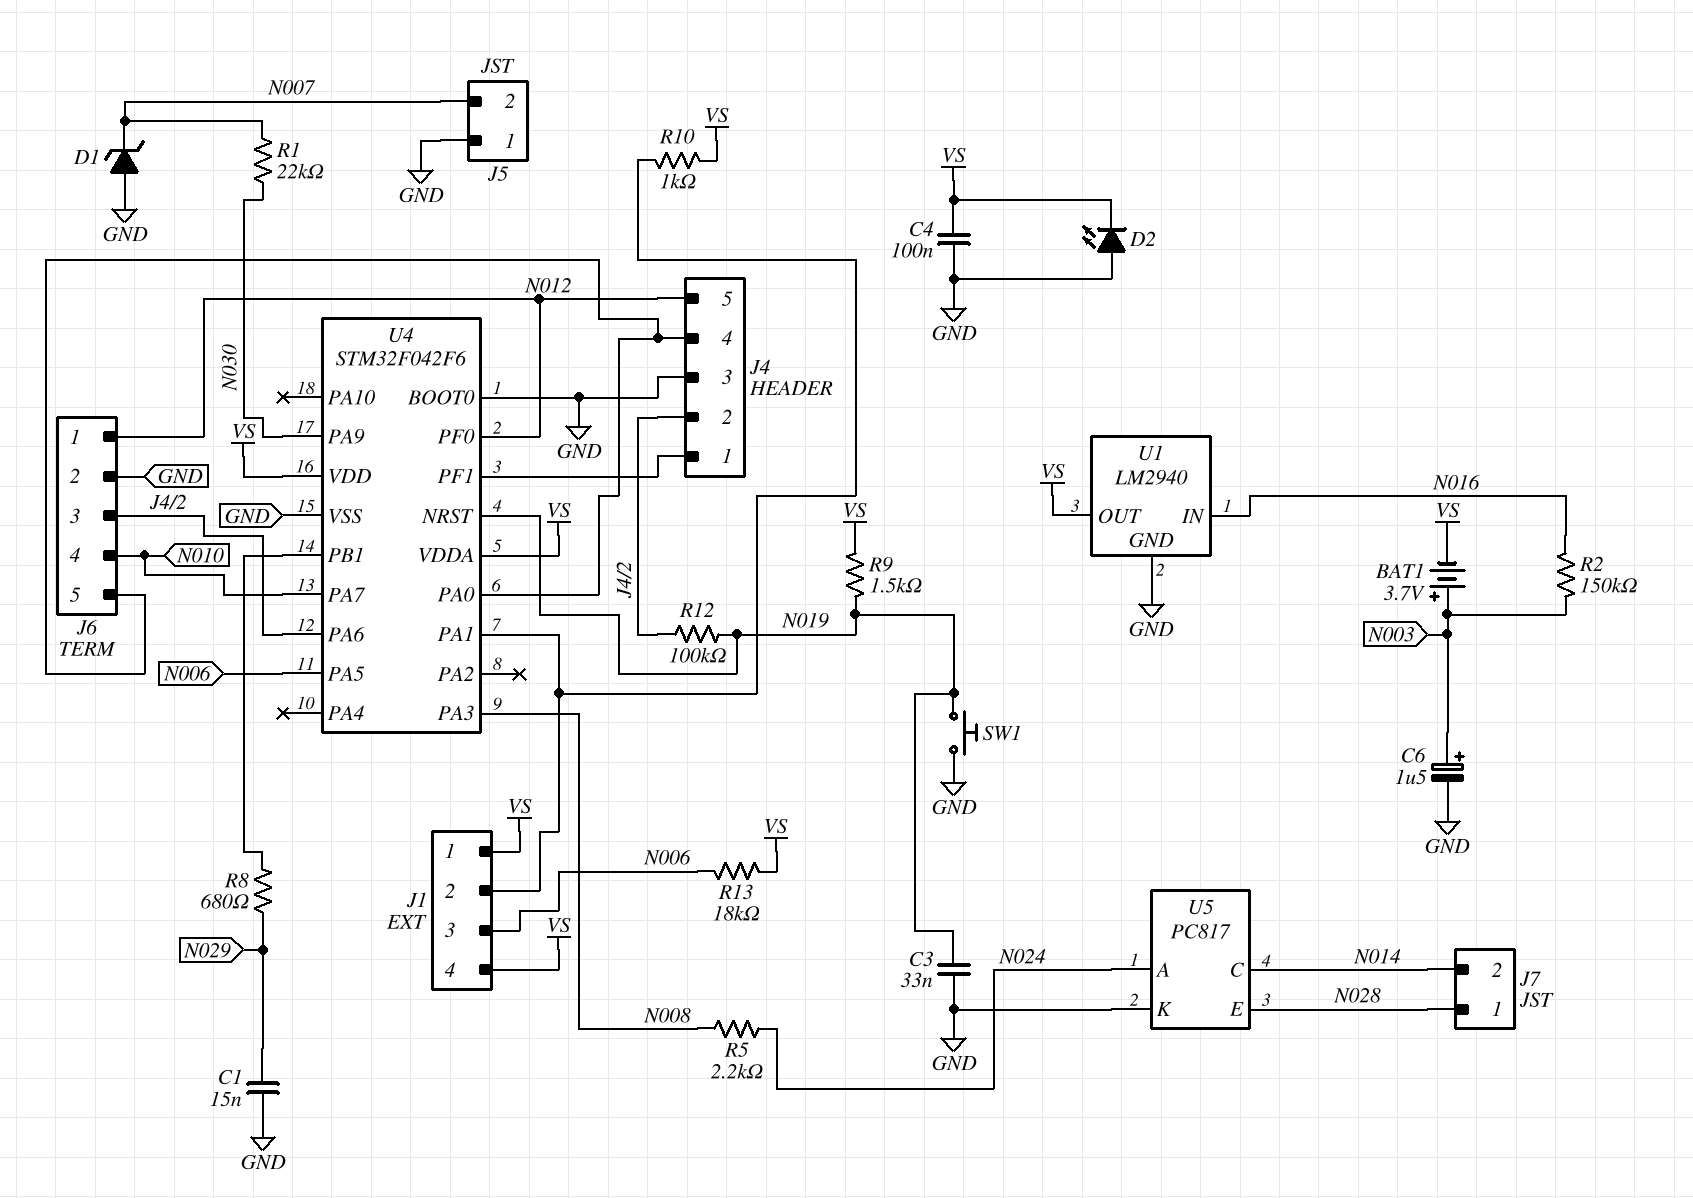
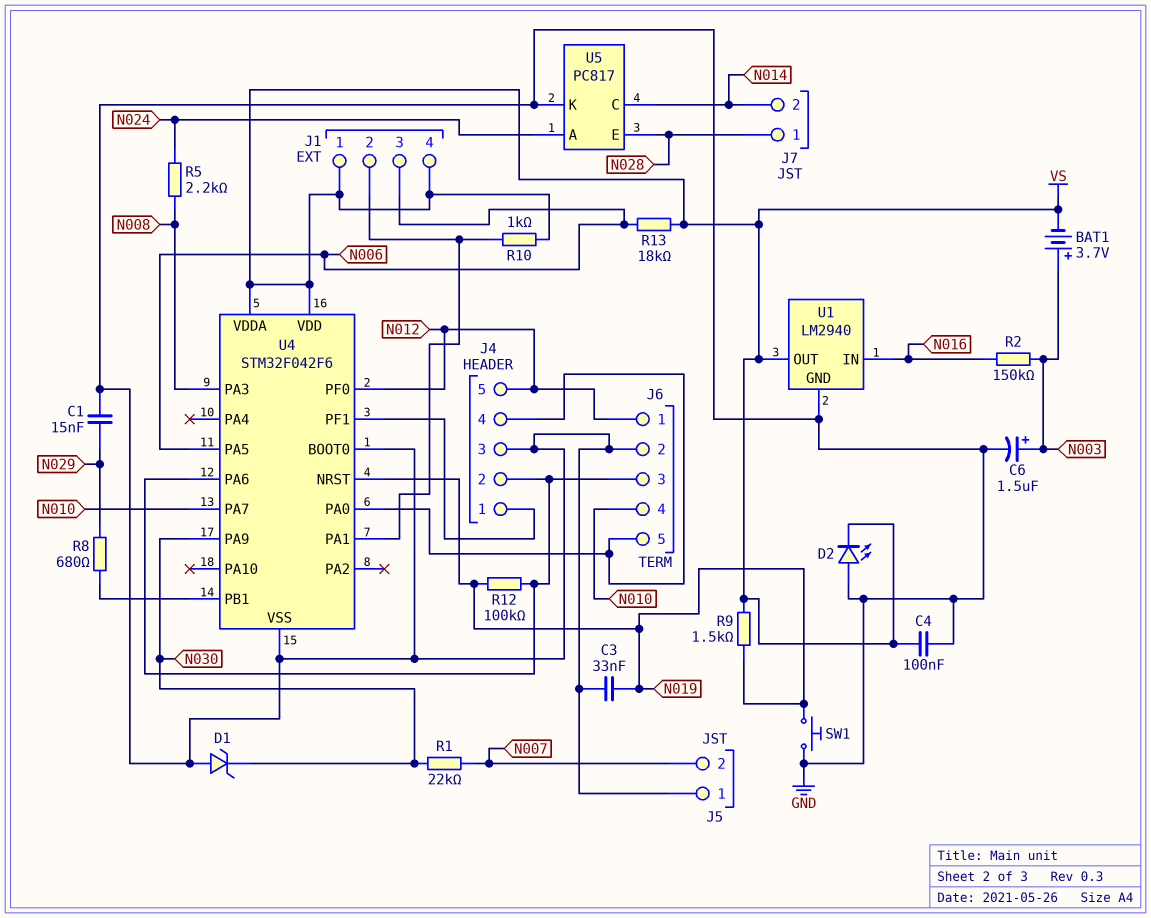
D1: zener (A GND, K N007) -> zener (A GND, K N030)

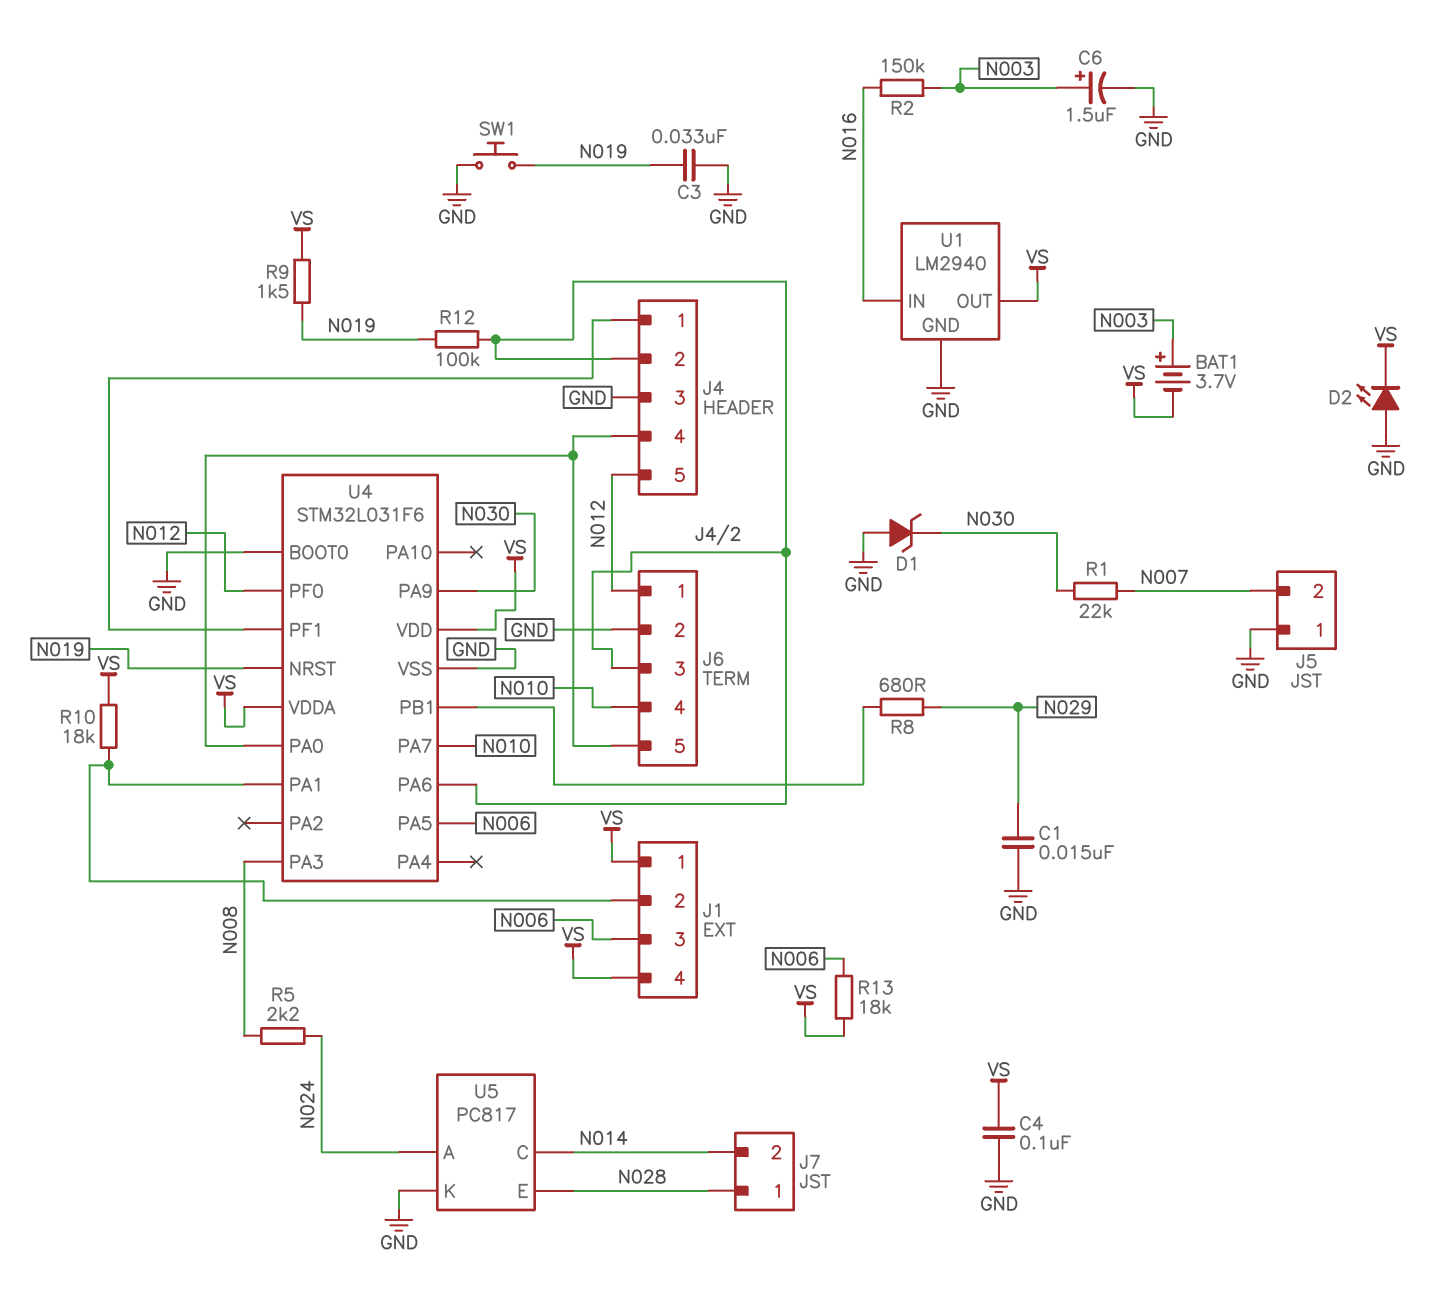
R10: 1k (J1/2, VS) -> 18k (J1/2, VS)
U4: STM32F042F6 -> STM32L031F6

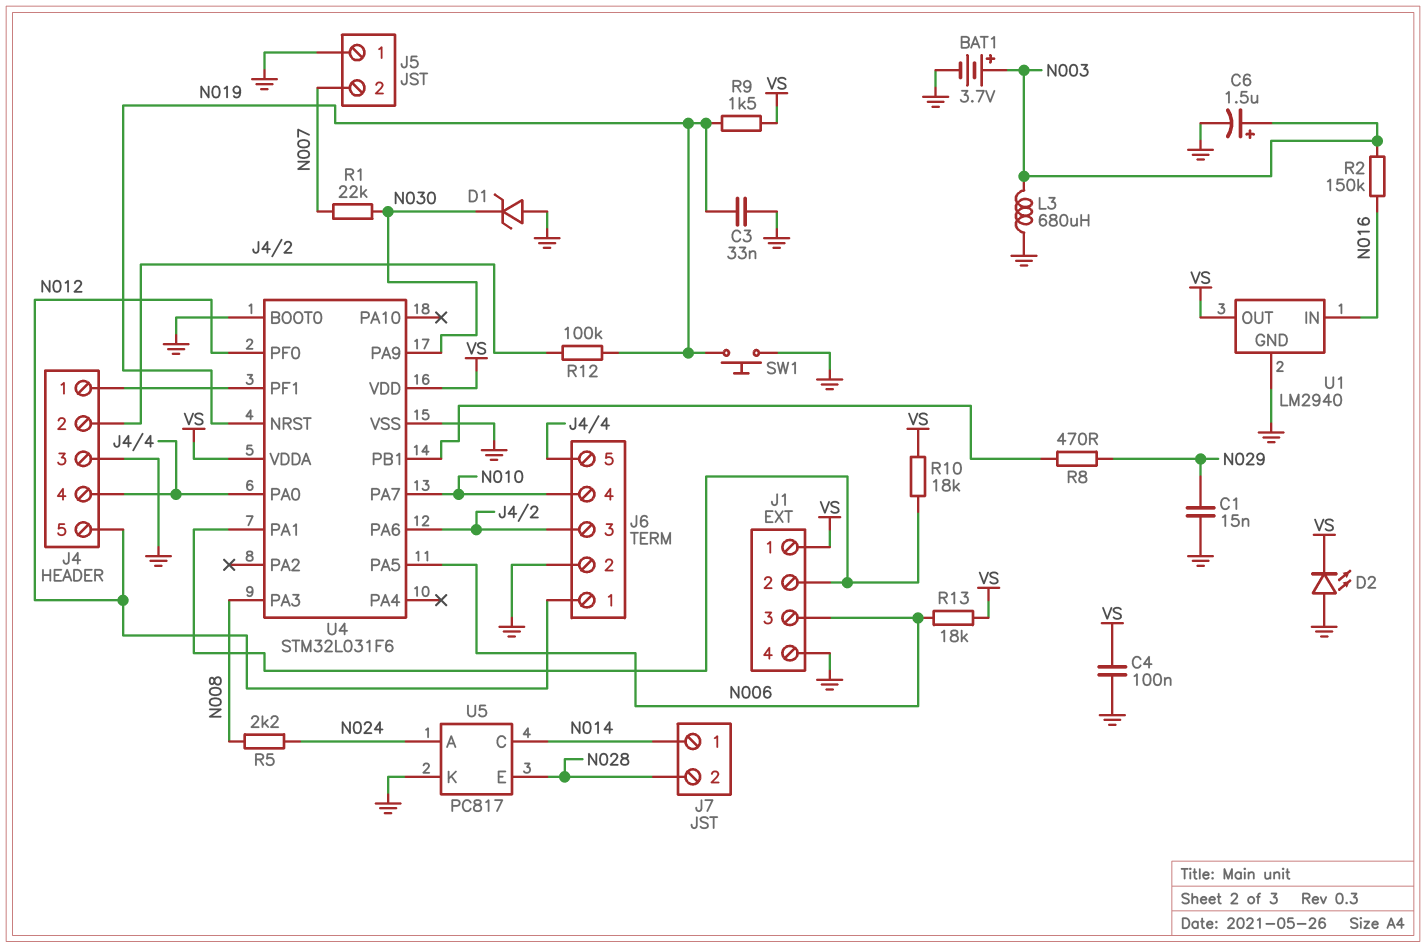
BAT1: 3.7V (plus N003, minus VS) -> 3.7V (plus N003, minus GND)
J1 pin 4: VS -> GND
J7 pin 1: N028 -> N014
J7 pin 2: N014 -> N028
L3: none -> 680uH (GND, N003)
R8: 680 (N029, U4/PB1) -> 470 (N029, U4/PB1)

